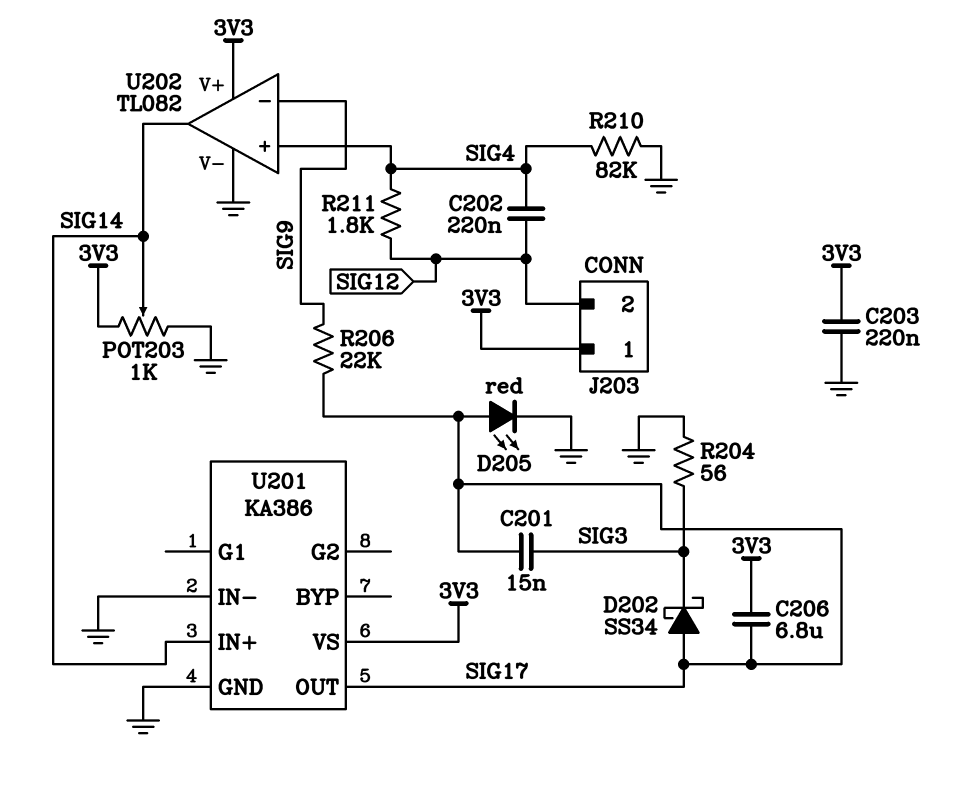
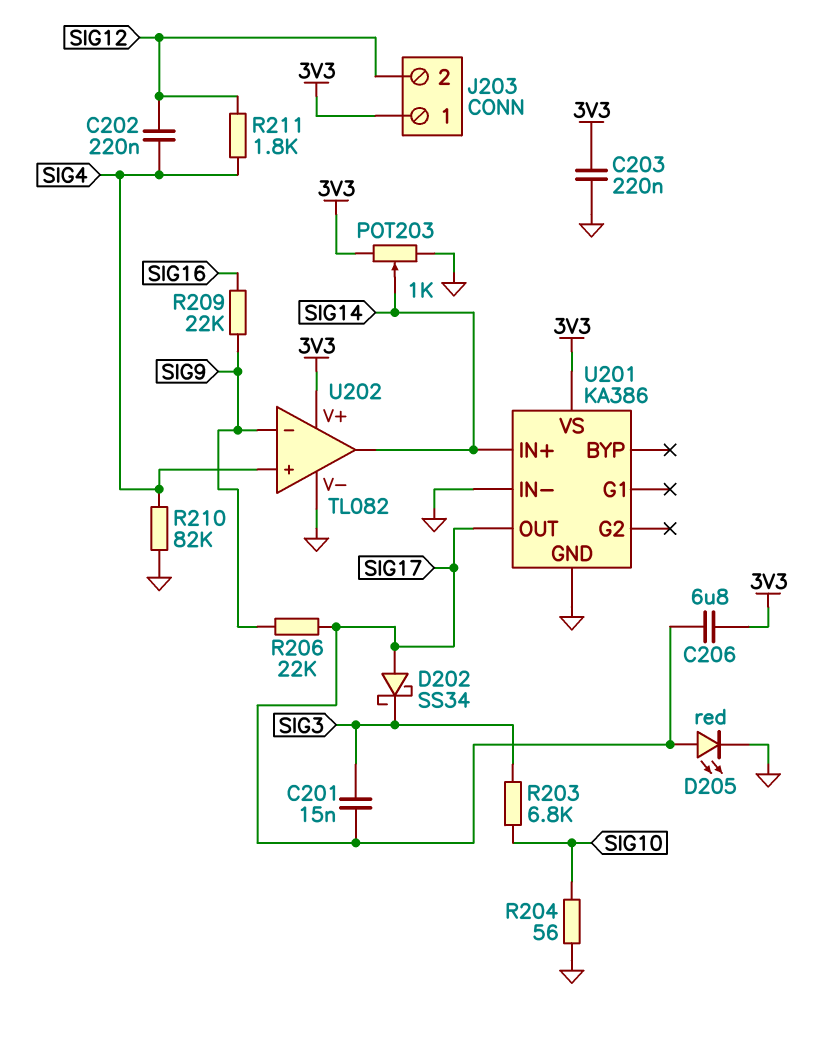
R203: none -> 6.8k (SIG3, SIG10)
R204: 56 (GND, SIG3) -> 56 (GND, SIG10)
R209: none -> 22k (SIG9, SIG16)

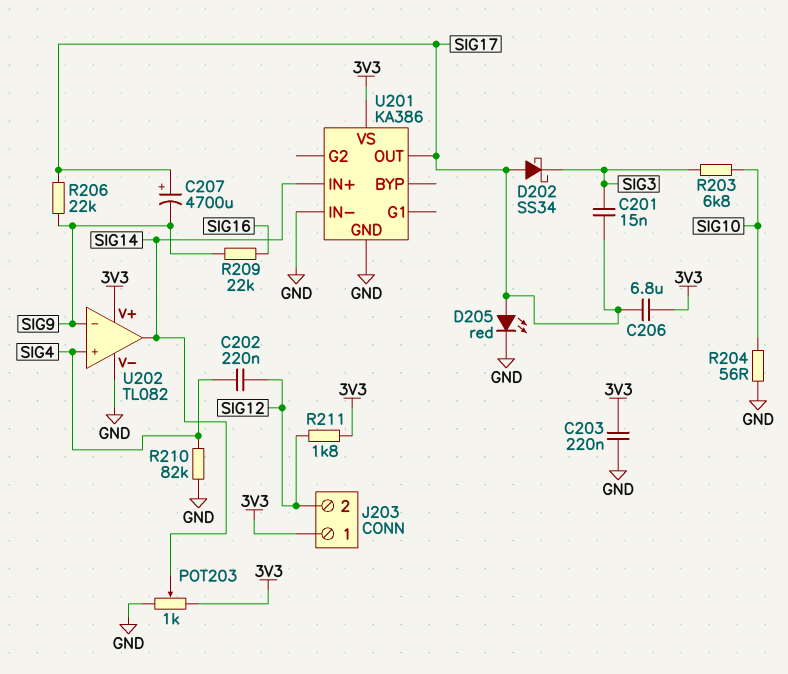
C207: none -> 4700uF (plus SIG17, minus SIG9)
R211: 1.8k (SIG4, SIG12) -> 1.8k (3V3, SIG12)

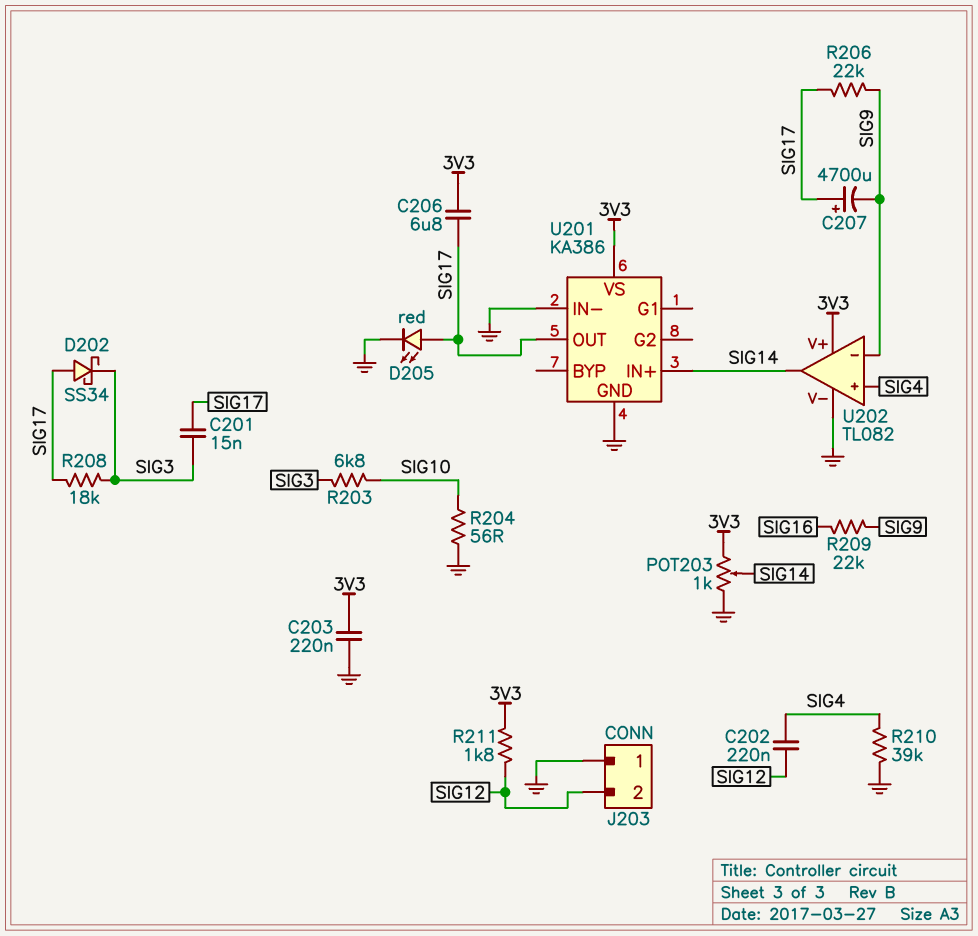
J203 pin 1: 3V3 -> GND
R208: none -> 18k (SIG3, SIG17)
R210: 82k (GND, SIG4) -> 39k (GND, SIG4)

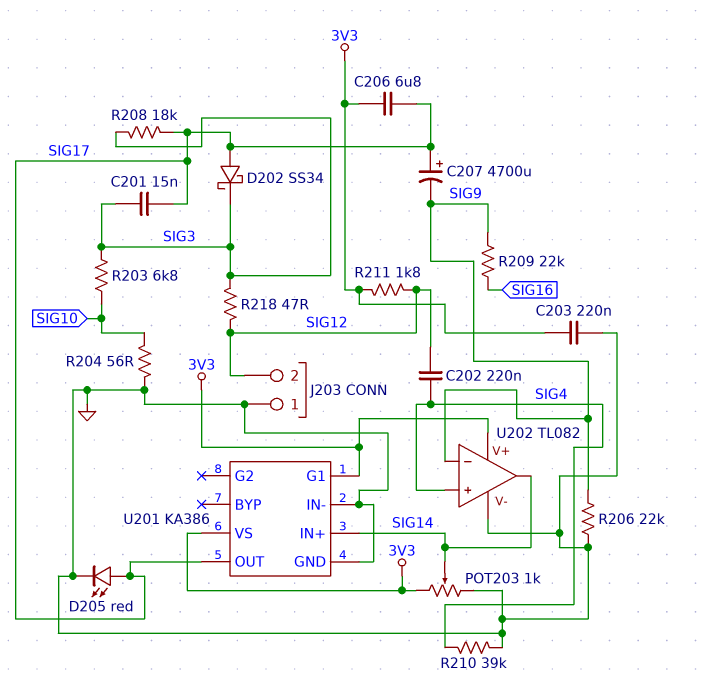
R206: 22k (SIG9, SIG17) -> 22k (GND, SIG9)
R218: none -> 47 (SIG3, SIG12)
U201 pin G1: none -> 3V3

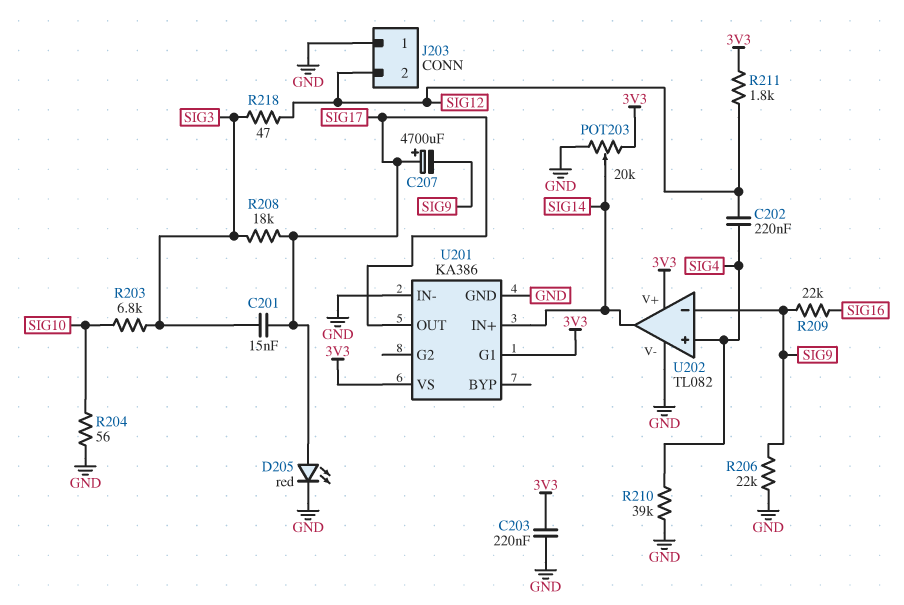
C206: 6.8uF (3V3, SIG17) -> none
D202: schottky SS34 (A SIG17, K SIG3) -> none
POT203: 1k (3V3, GND, wiper SIG14) -> 20k (3V3, GND, wiper SIG14)

